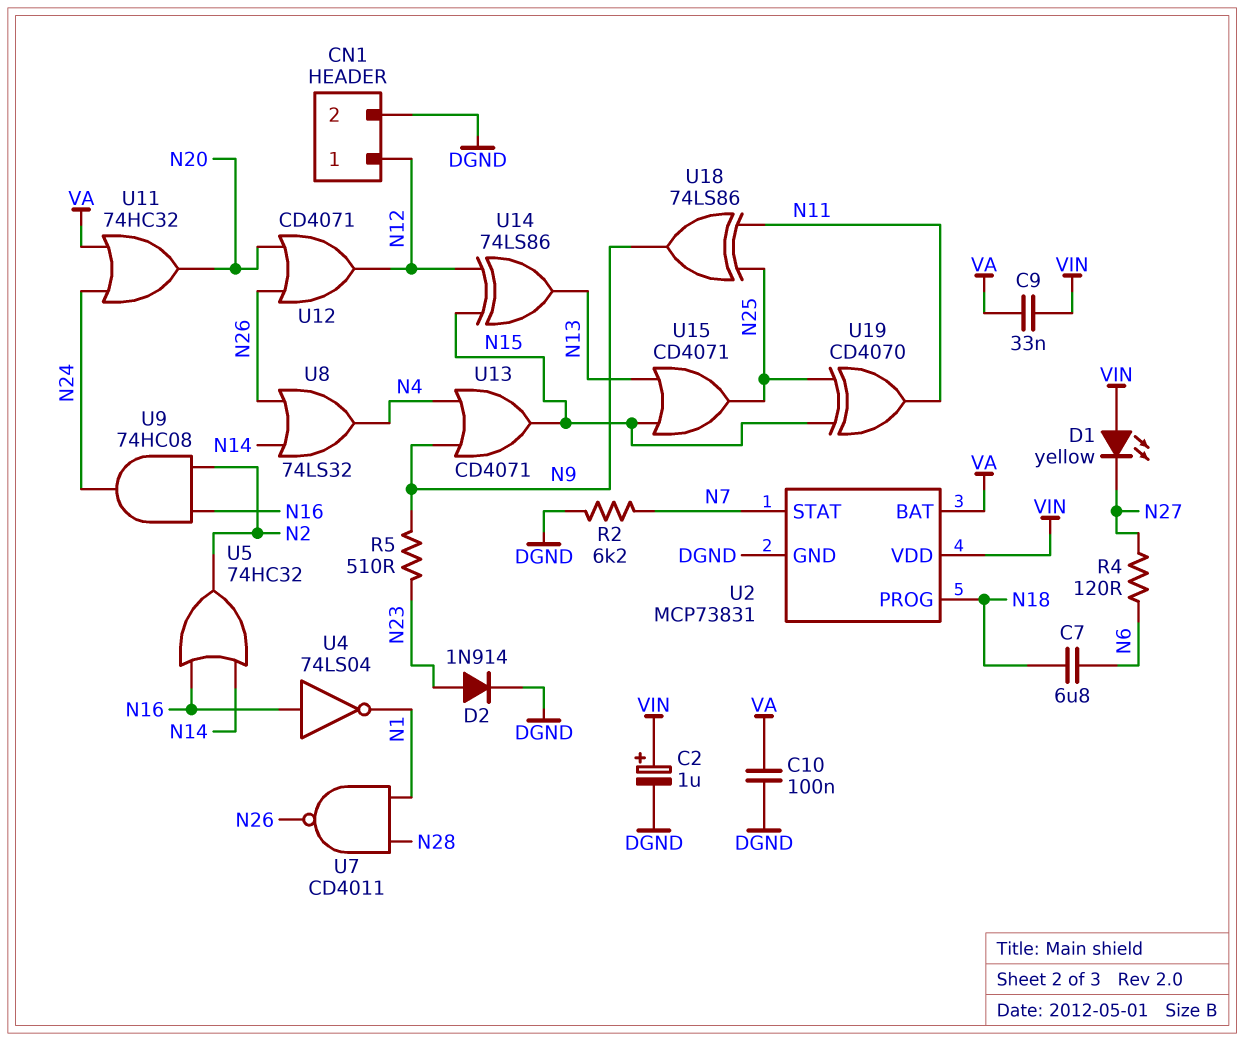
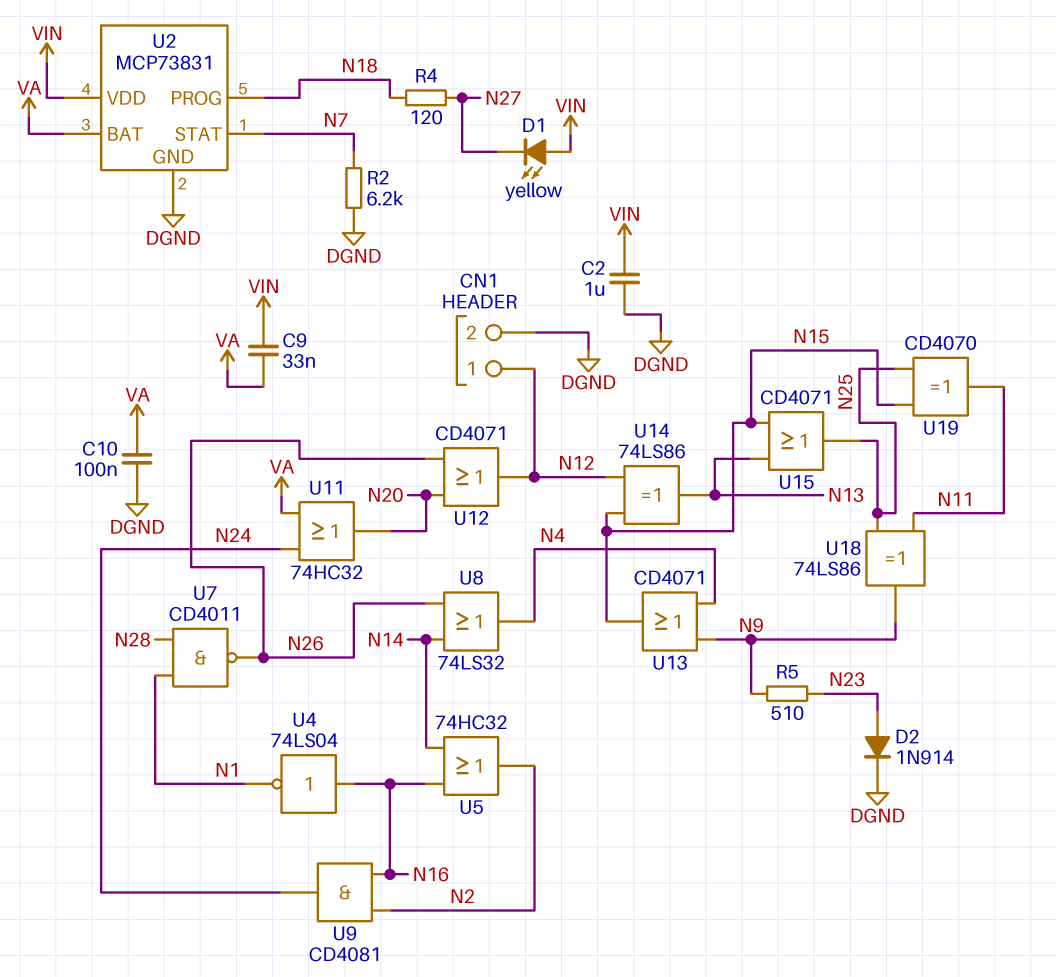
C2: 1uF (plus VIN, minus DGND) -> 1uF (DGND, VIN)
C7: 6.8uF (N6, N18) -> none
R4: 120 (N6, N27) -> 120 (N18, N27)
U9: AND 74HC08 (in N2, in N16, out N24) -> AND CD4081 (in N2, in N16, out N24)

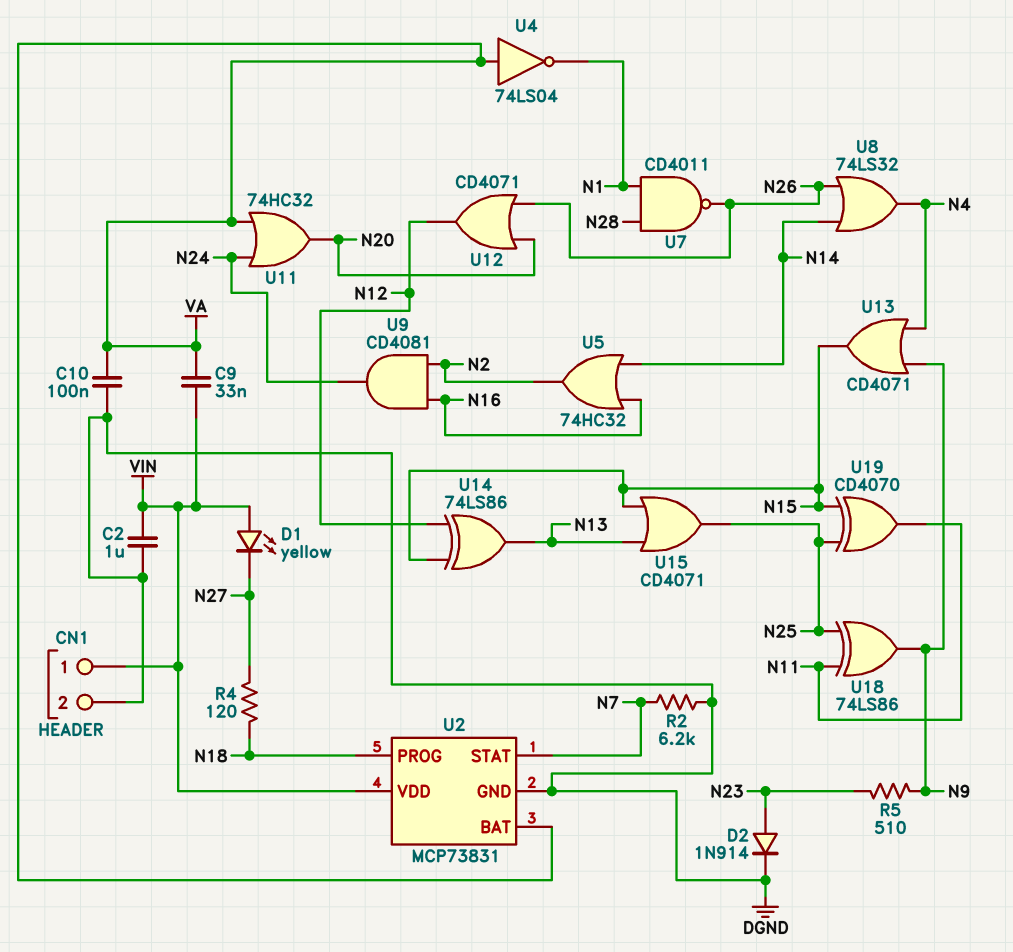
CN1 pin 1: N12 -> VIN
U4: NOT 74LS04 (in N16, out N1) -> NOT 74LS04 (in VA, out N1)

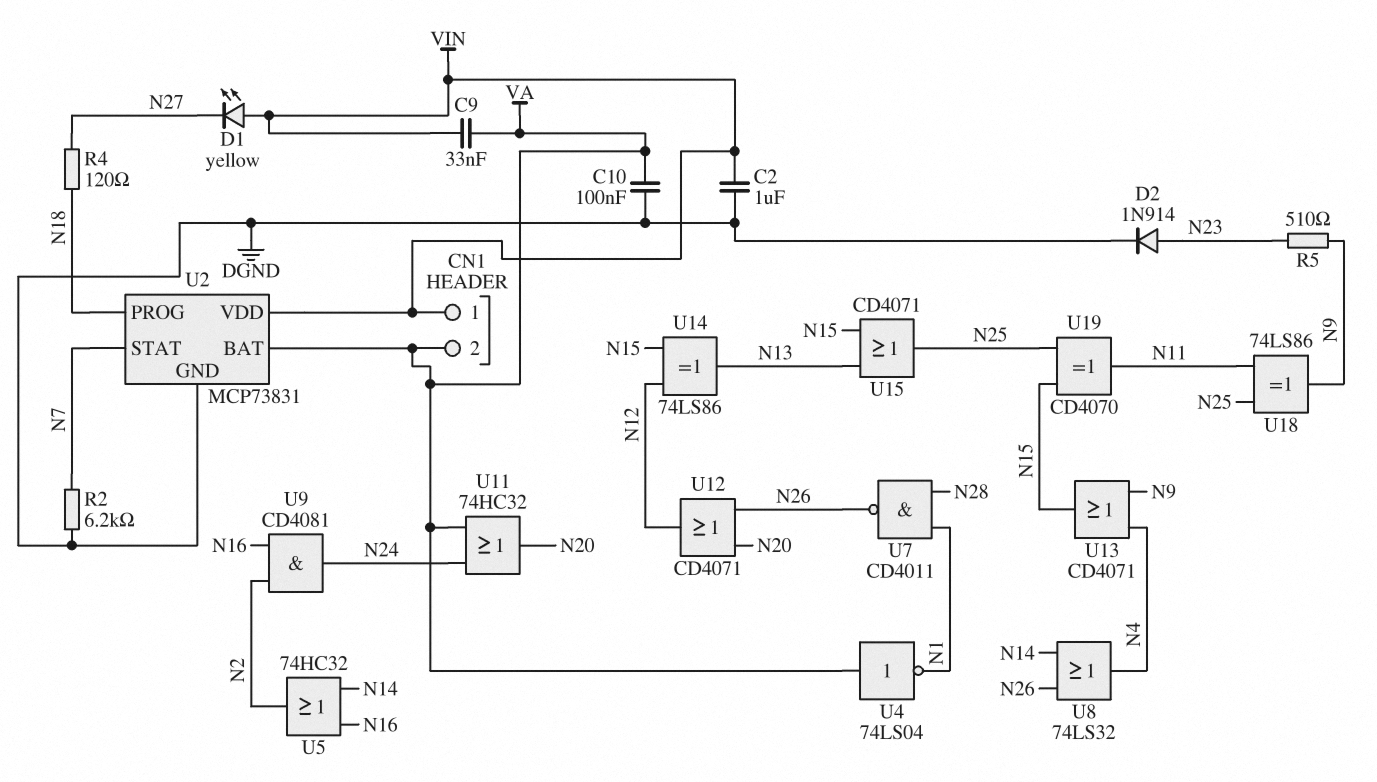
CN1 pin 2: DGND -> VA

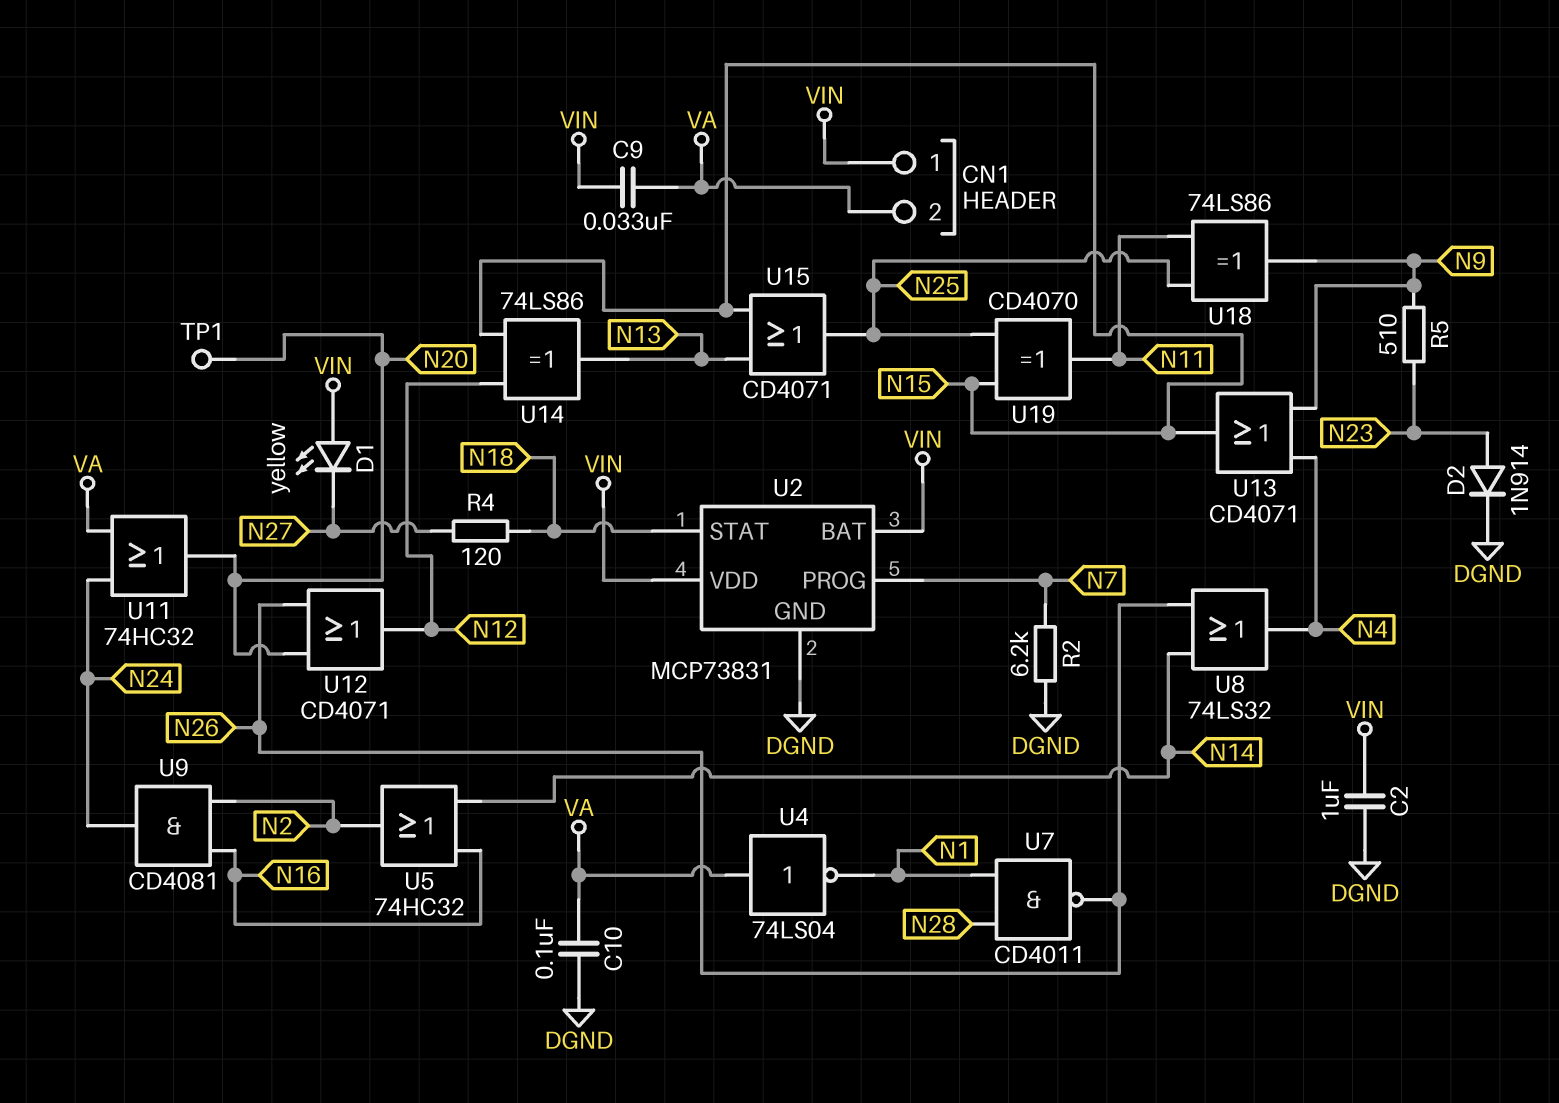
TP1: none -> test point (N20)
U2 pin BAT: VA -> VIN
U2 pin PROG: N18 -> N7
U2 pin STAT: N7 -> N18

